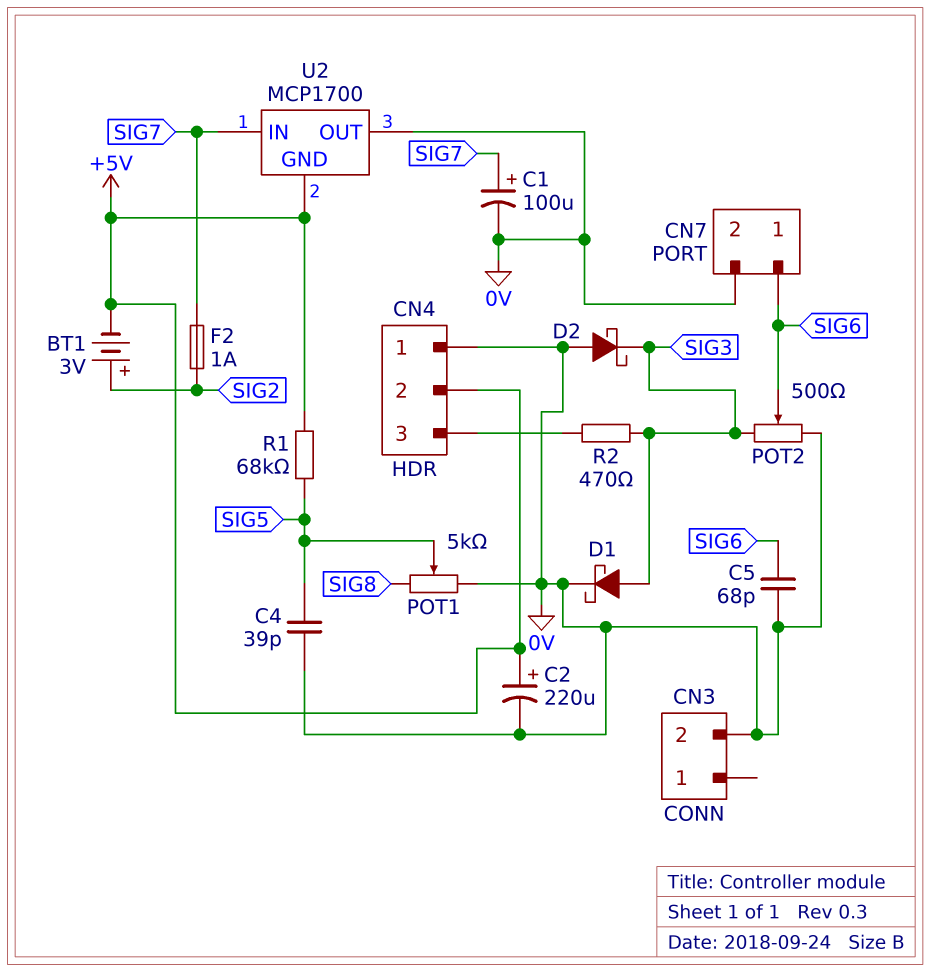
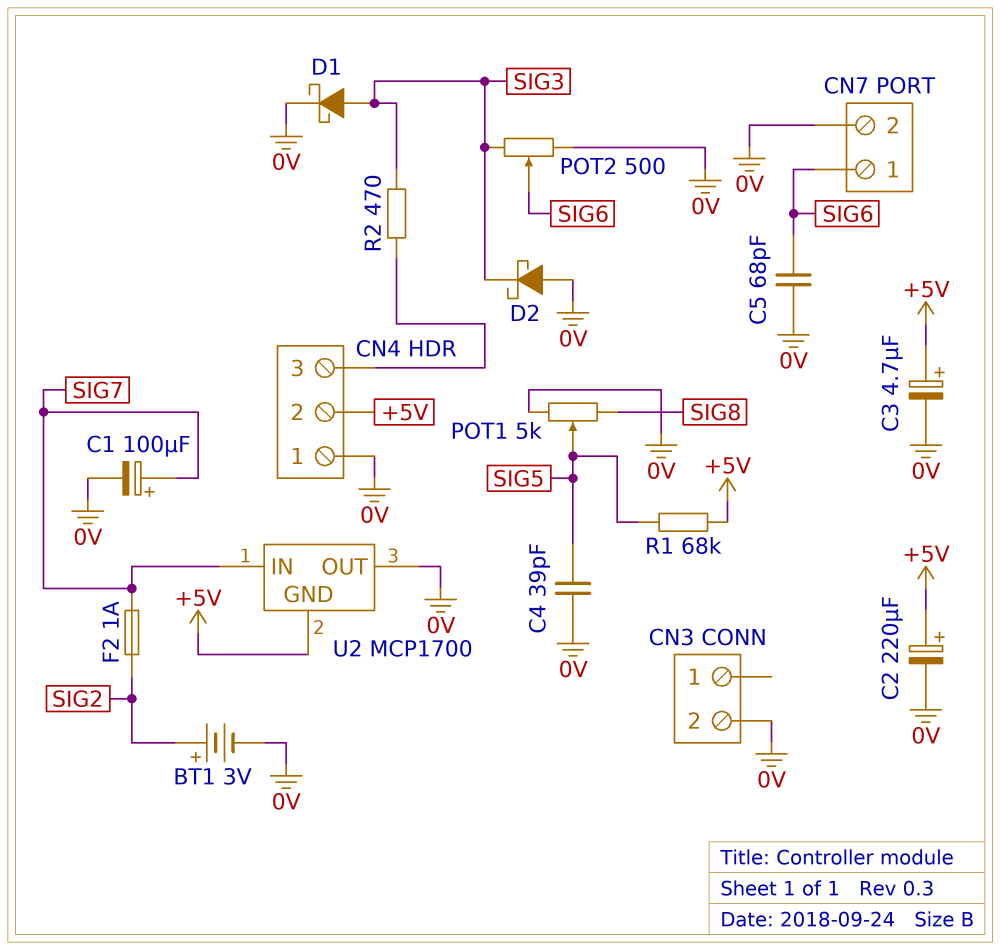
BT1: 3V (plus SIG2, minus +5V) -> 3V (plus SIG2, minus 0V)
C3: none -> 4.7uF (plus +5V, minus 0V)

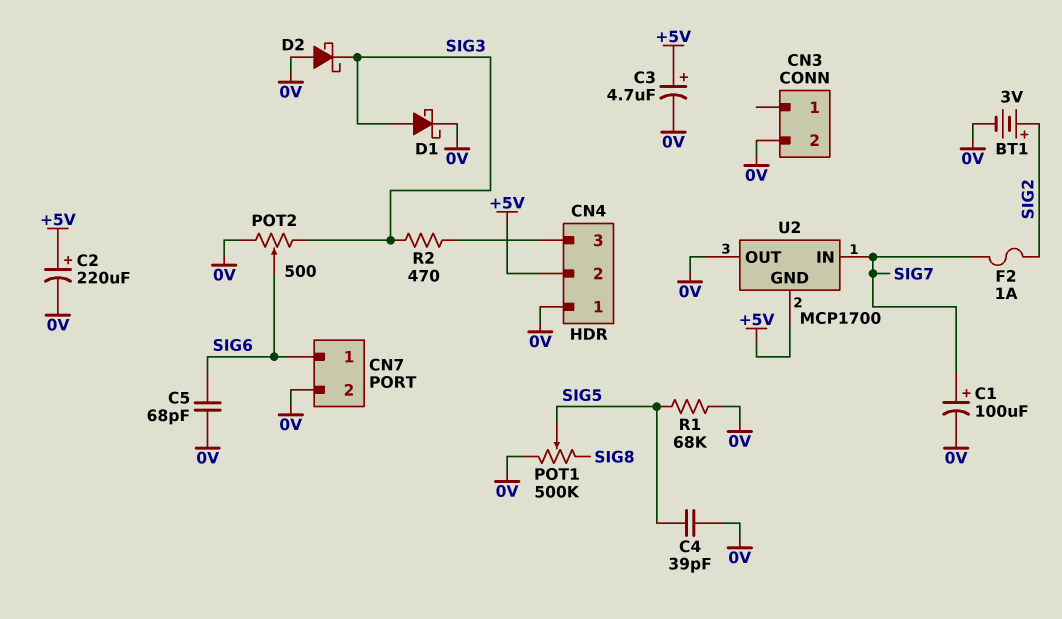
POT1: 5k (0V, SIG8, wiper SIG5) -> 500k (0V, SIG8, wiper SIG5)
R1: 68k (+5V, SIG5) -> 68k (0V, SIG5)

